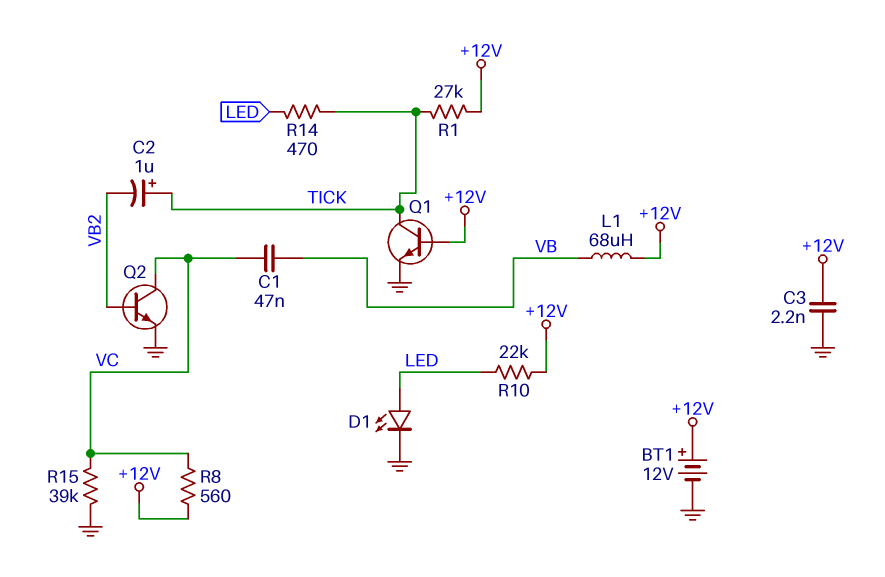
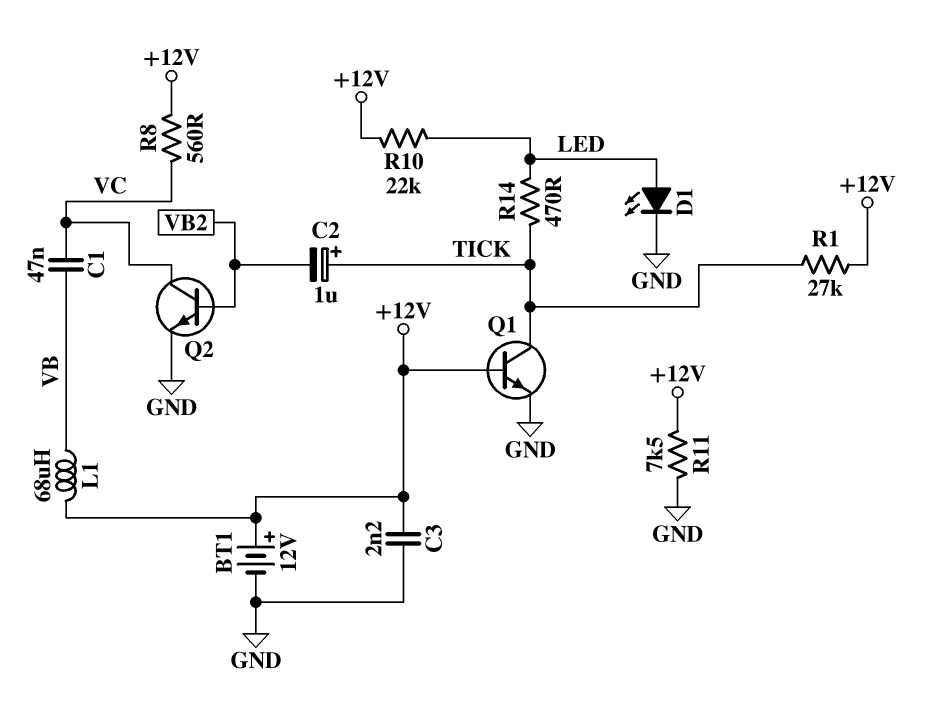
R11: none -> 7.5k (+12V, GND)
R15: 39k (GND, VC) -> none

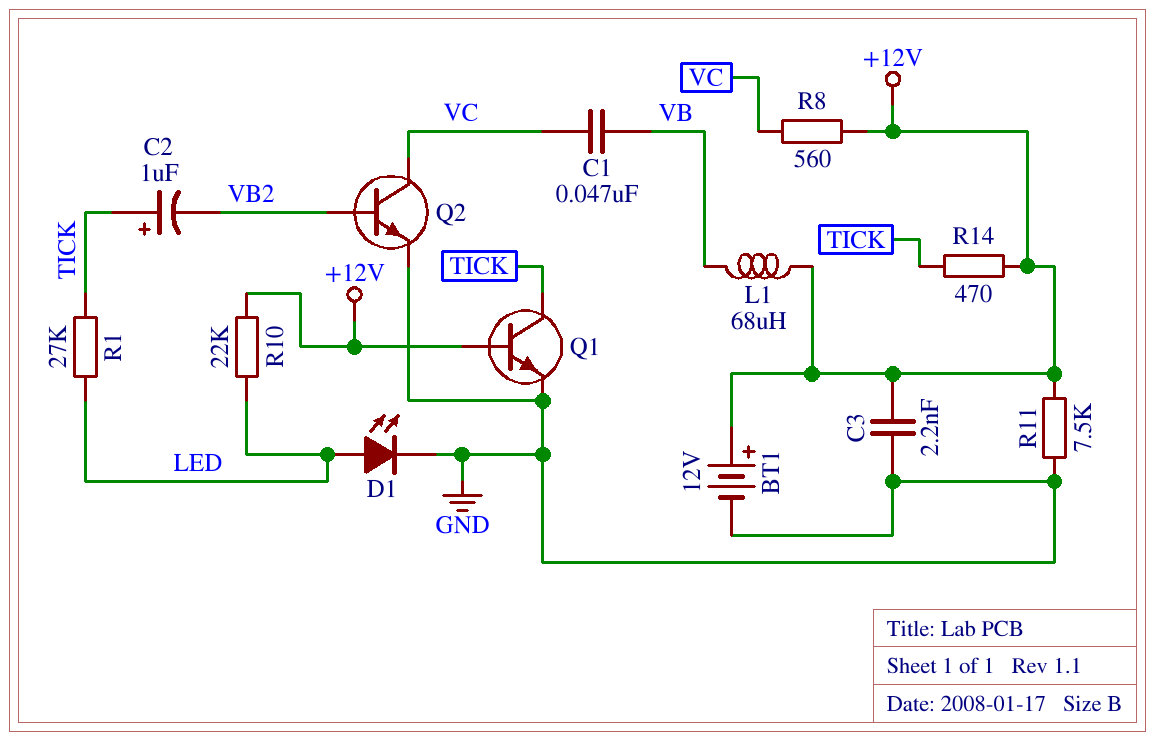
R1: 27k (+12V, TICK) -> 27k (LED, TICK)
R14: 470 (LED, TICK) -> 470 (+12V, TICK)

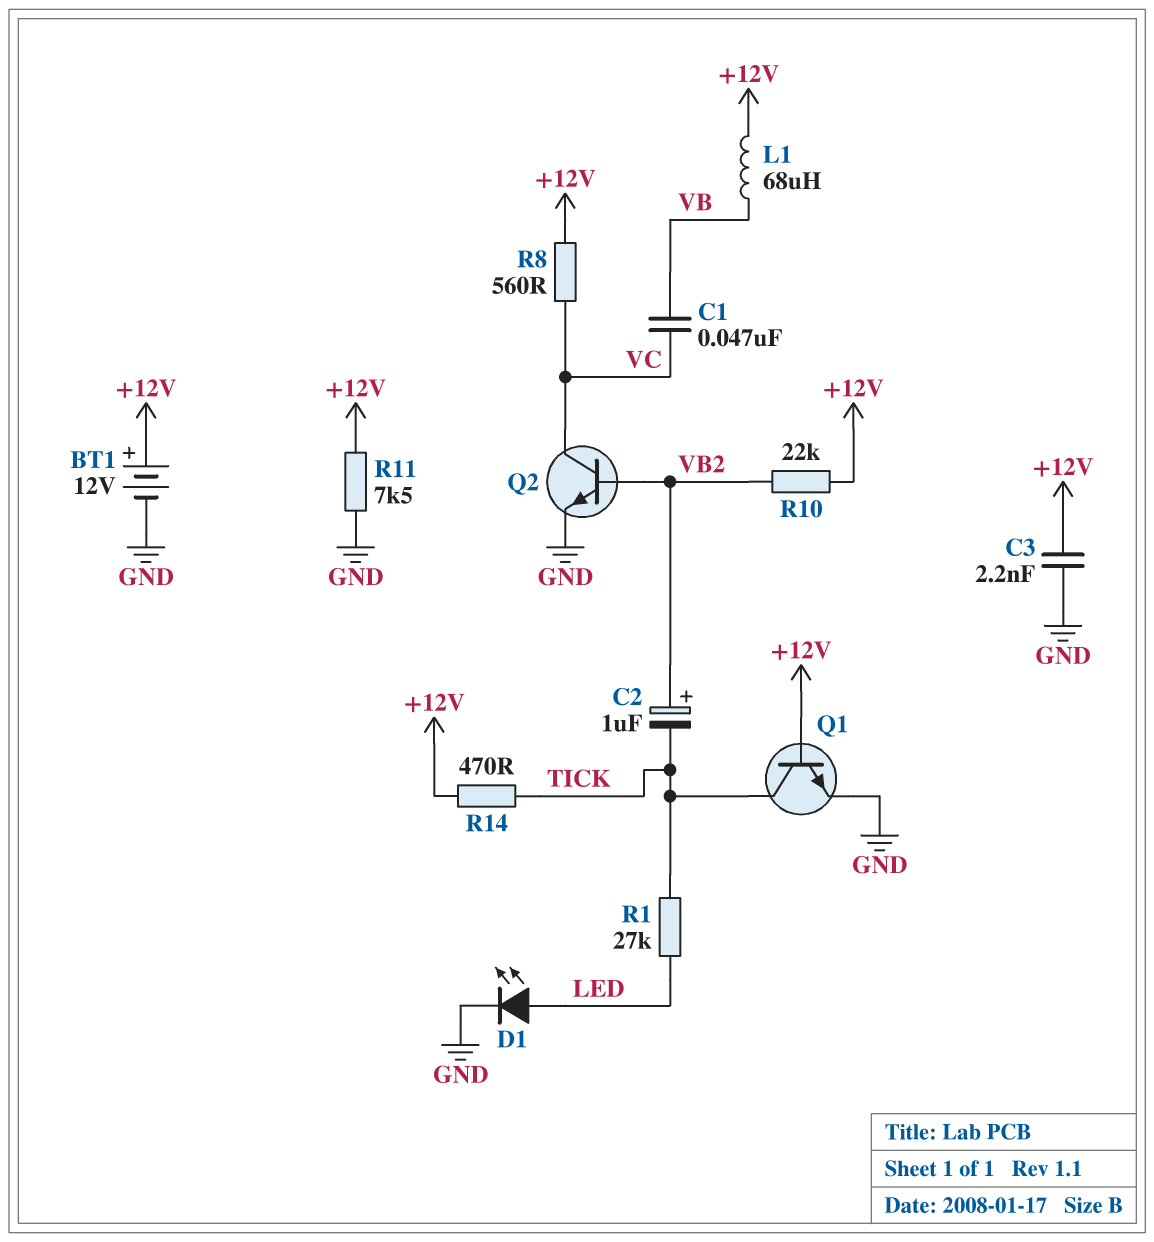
C2: 1uF (plus TICK, minus VB2) -> 1uF (plus VB2, minus TICK)
R10: 22k (+12V, LED) -> 22k (+12V, VB2)

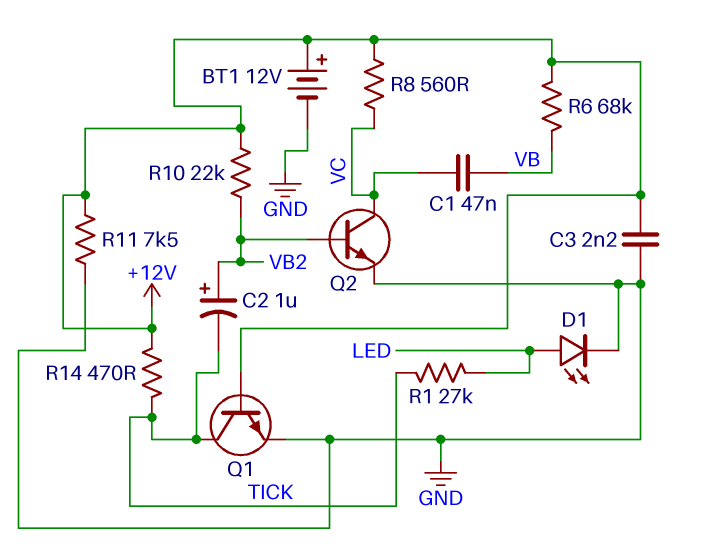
L1: 68uH (+12V, VB) -> none
R6: none -> 68k (+12V, VB)

